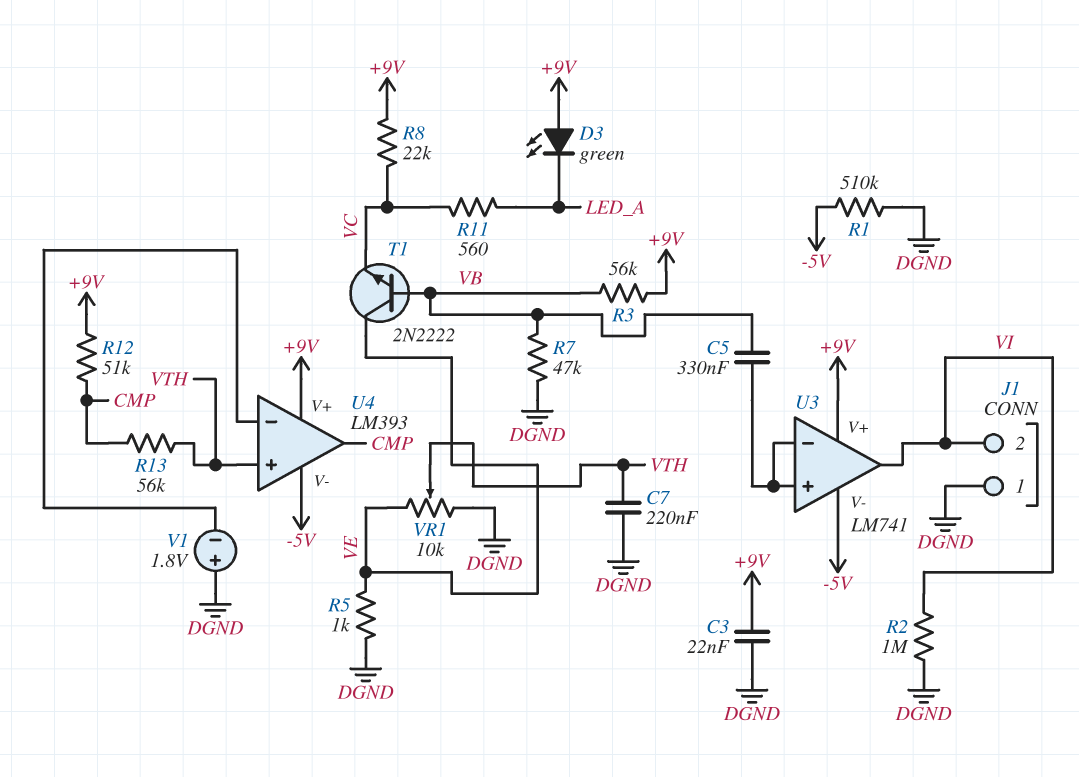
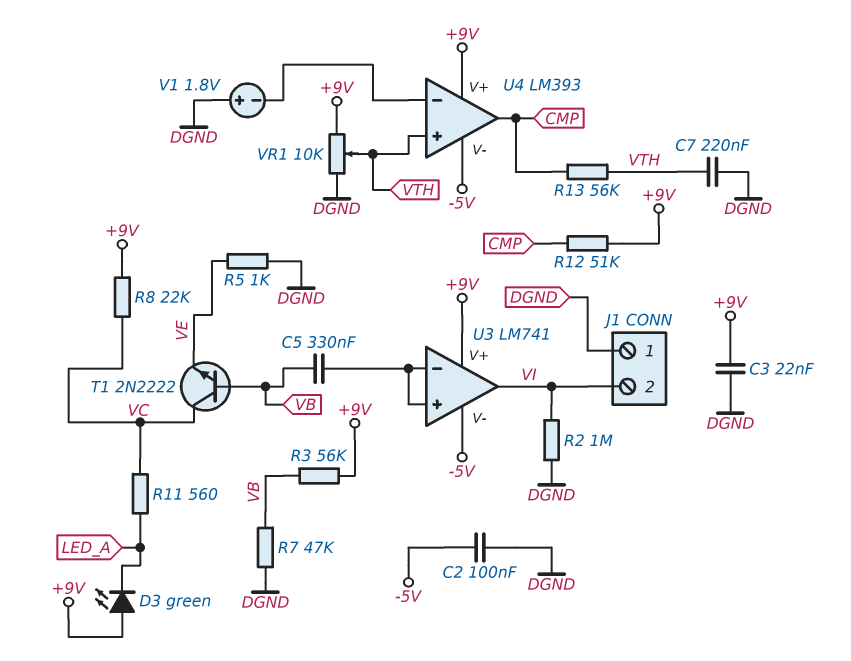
C2: none -> 100nF (-5V, DGND)
R1: 510k (-5V, DGND) -> none
T1: NPN 2N2222 (B VB, C VE, E VC) -> NPN 2N2222 (B VB, C VC, E VE)
VR1: 10k (DGND, VE, wiper VTH) -> 10k (+9V, DGND, wiper VTH)

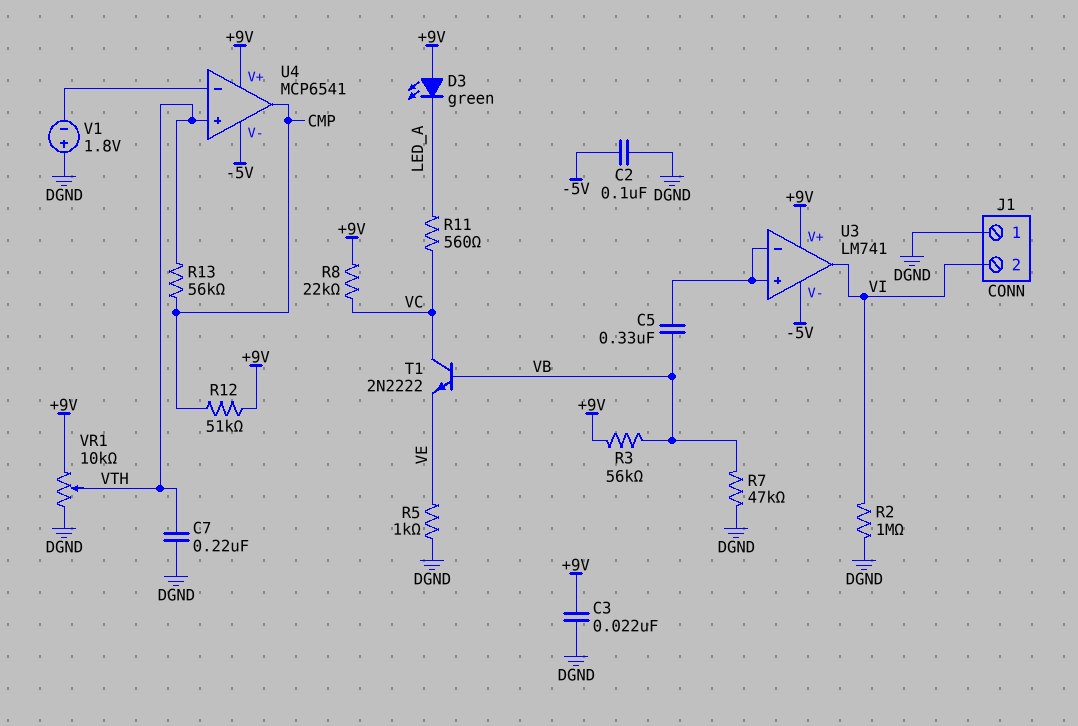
U4: LM393 -> MCP6541

